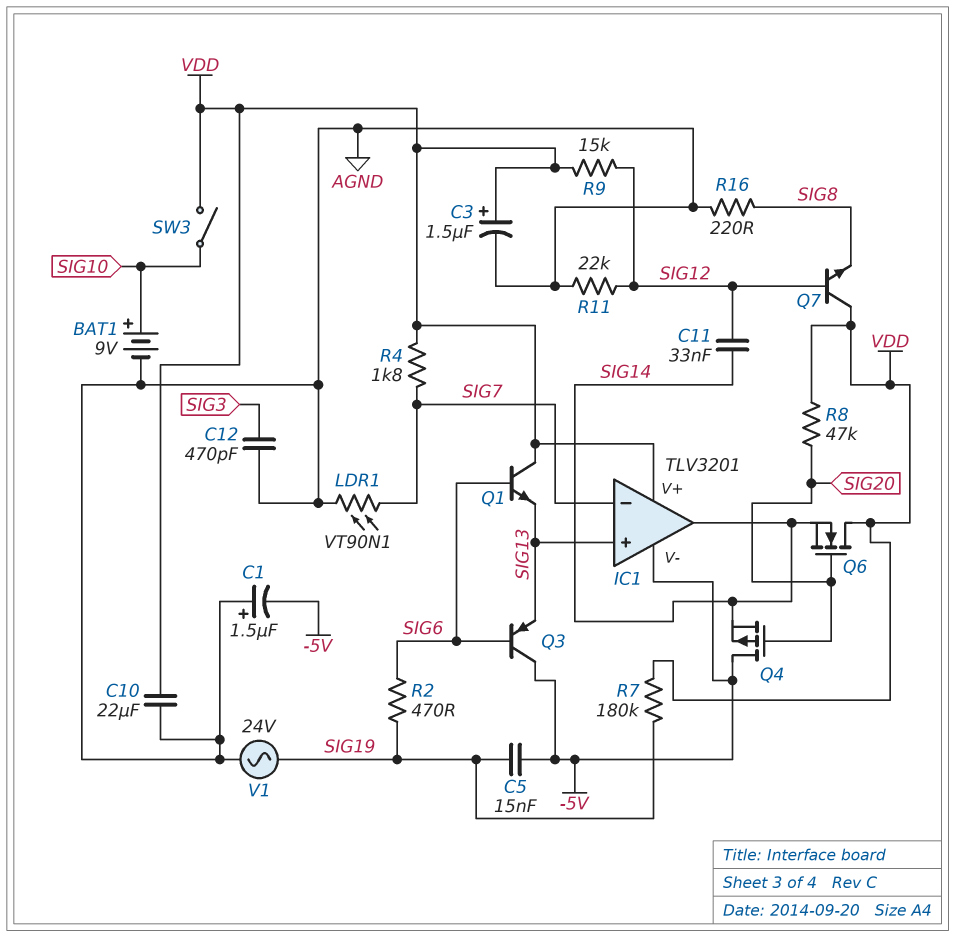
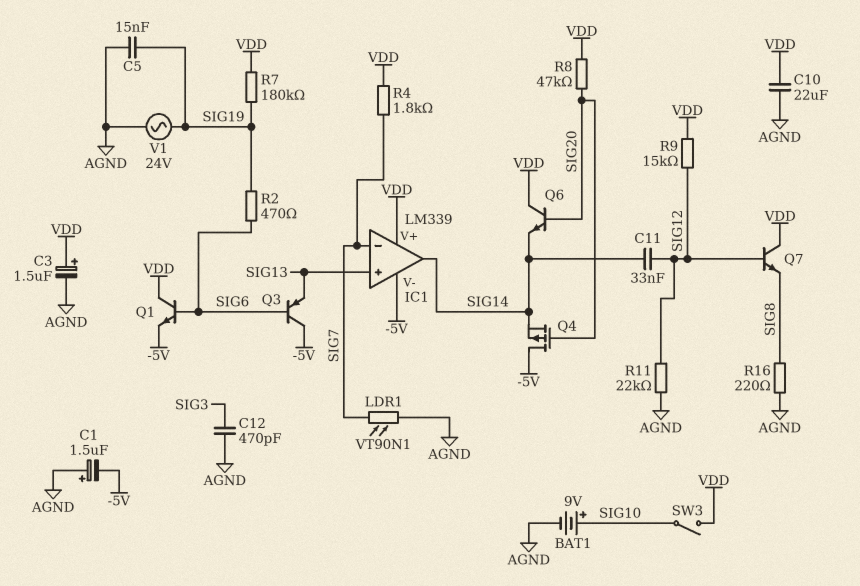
C5: 15nF (-5V, SIG19) -> 15nF (AGND, SIG19)
IC1: TLV3201 -> LM339
Q1: NPN (B SIG6, C VDD, E SIG13) -> NPN (B SIG6, C VDD, E -5V)
Q6: NMOS (G SIG20, D VDD, S SIG14) -> NPN (B SIG20, C VDD, E SIG14)

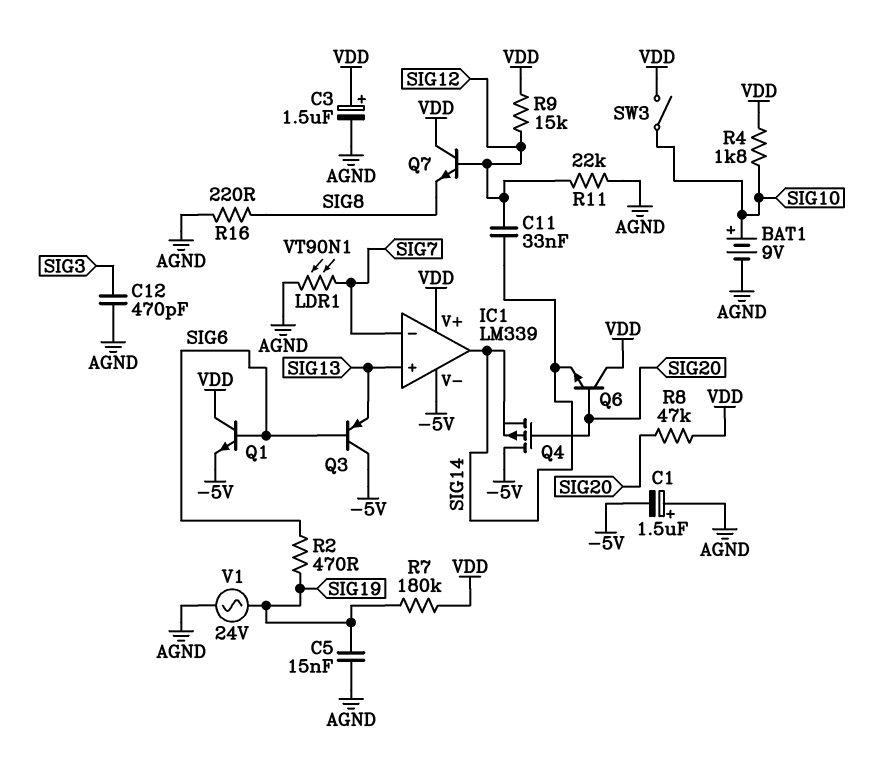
C10: 22uF (AGND, VDD) -> none
R4: 1.8k (SIG7, VDD) -> 1.8k (SIG10, VDD)

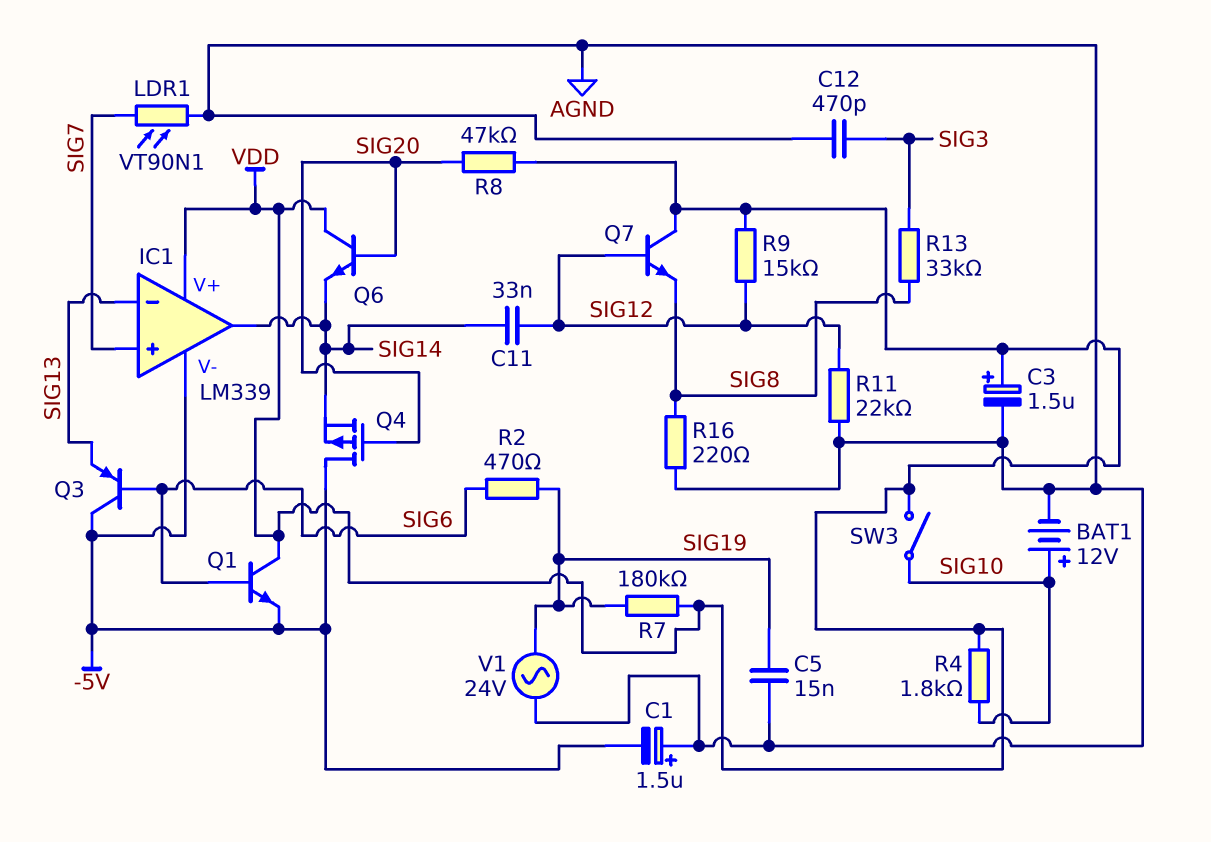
BAT1: 9V (plus SIG10, minus AGND) -> 12V (plus SIG10, minus AGND)
IC1 pin in+: SIG13 -> SIG7
IC1 pin in-: SIG7 -> SIG13
R13: none -> 33k (SIG3, SIG8)

